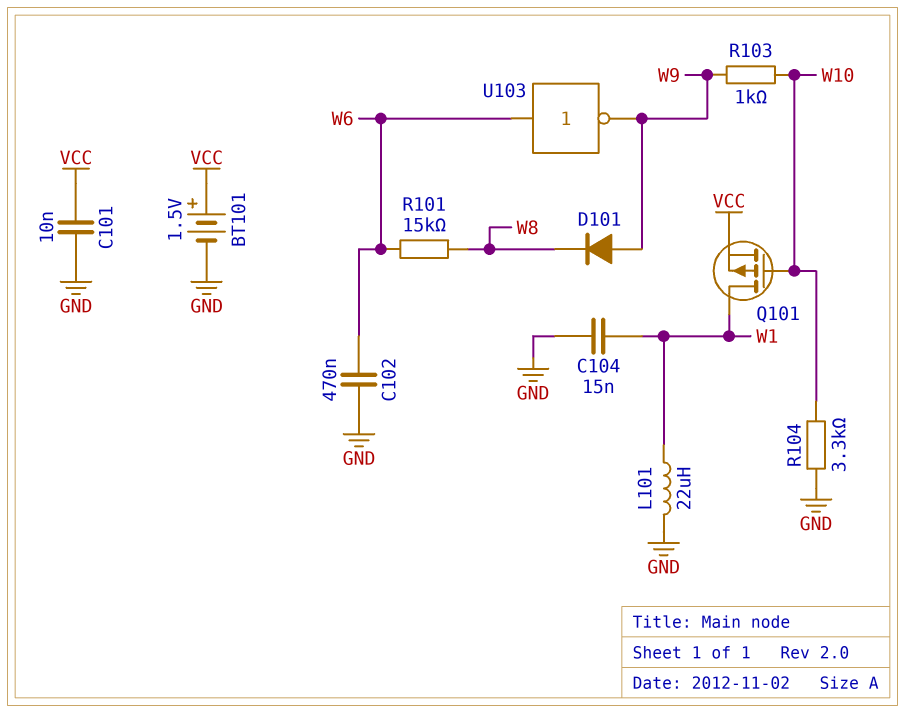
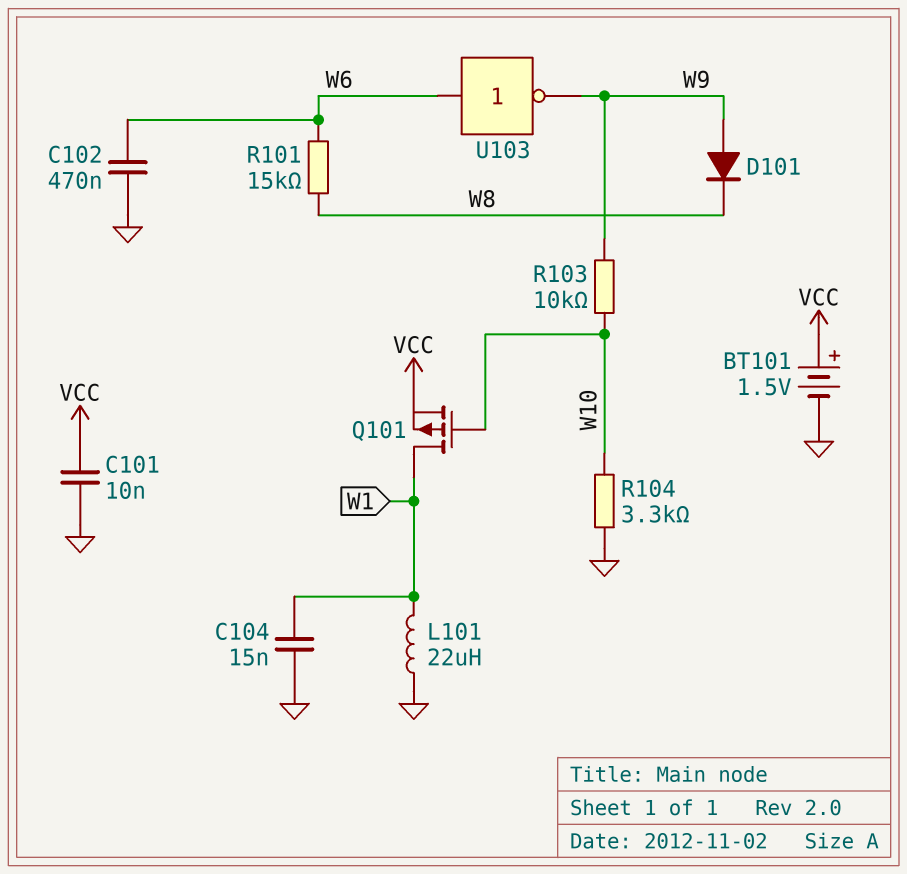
R103: 1k (W9, W10) -> 10k (W9, W10)

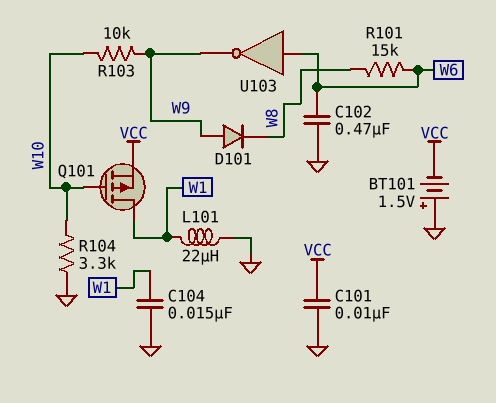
BT101: 1.5V (plus VCC, minus GND) -> 1.5V (plus GND, minus VCC)

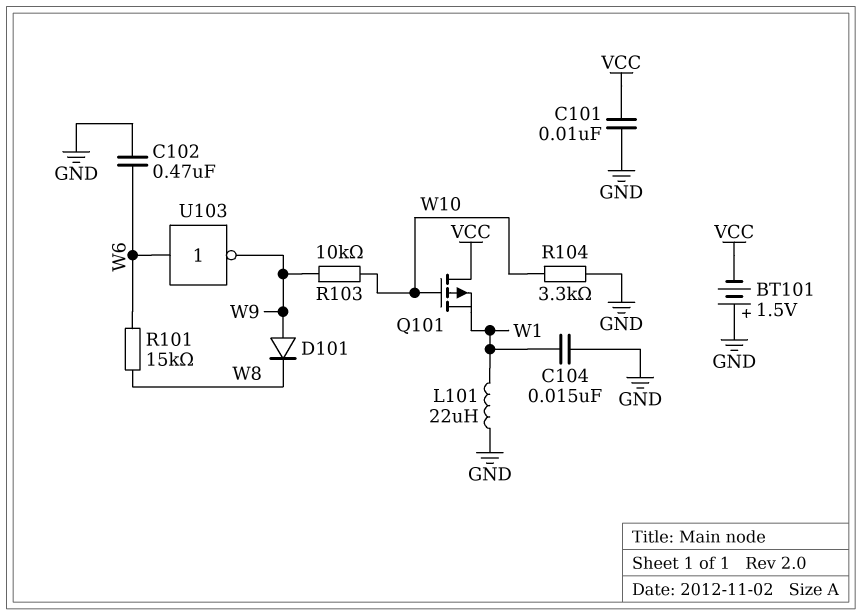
Q101: PMOS (G W10, D W1, S VCC) -> PMOS (G W10, D VCC, S W1)

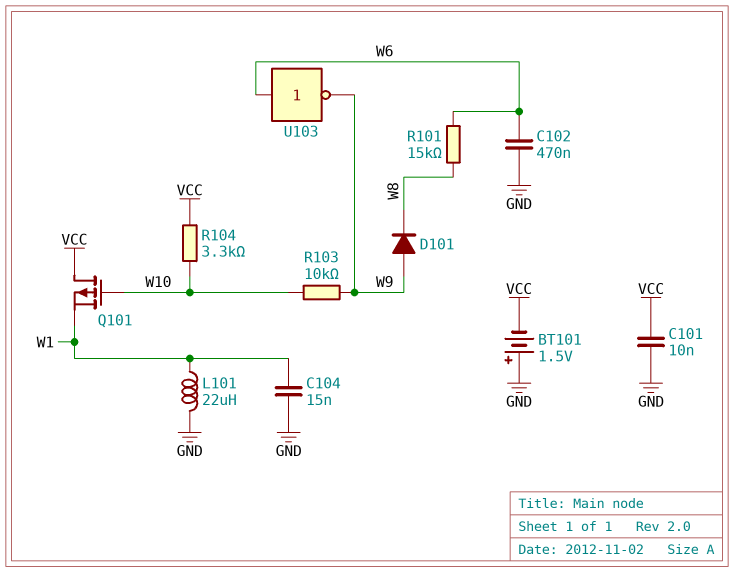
R104: 3.3k (GND, W10) -> 3.3k (VCC, W10)

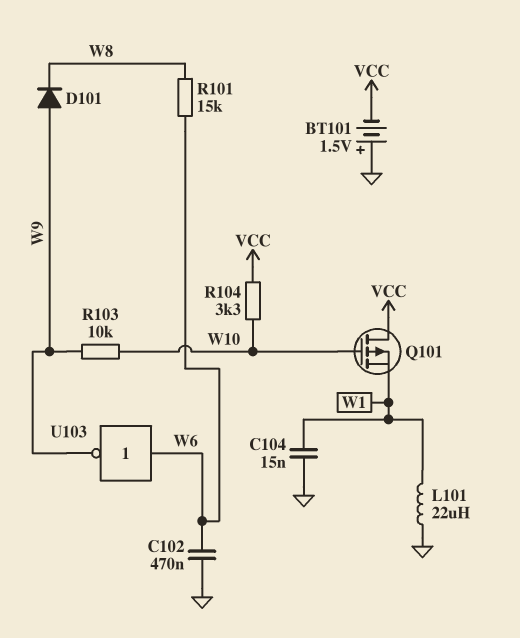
C101: 10nF (GND, VCC) -> none

